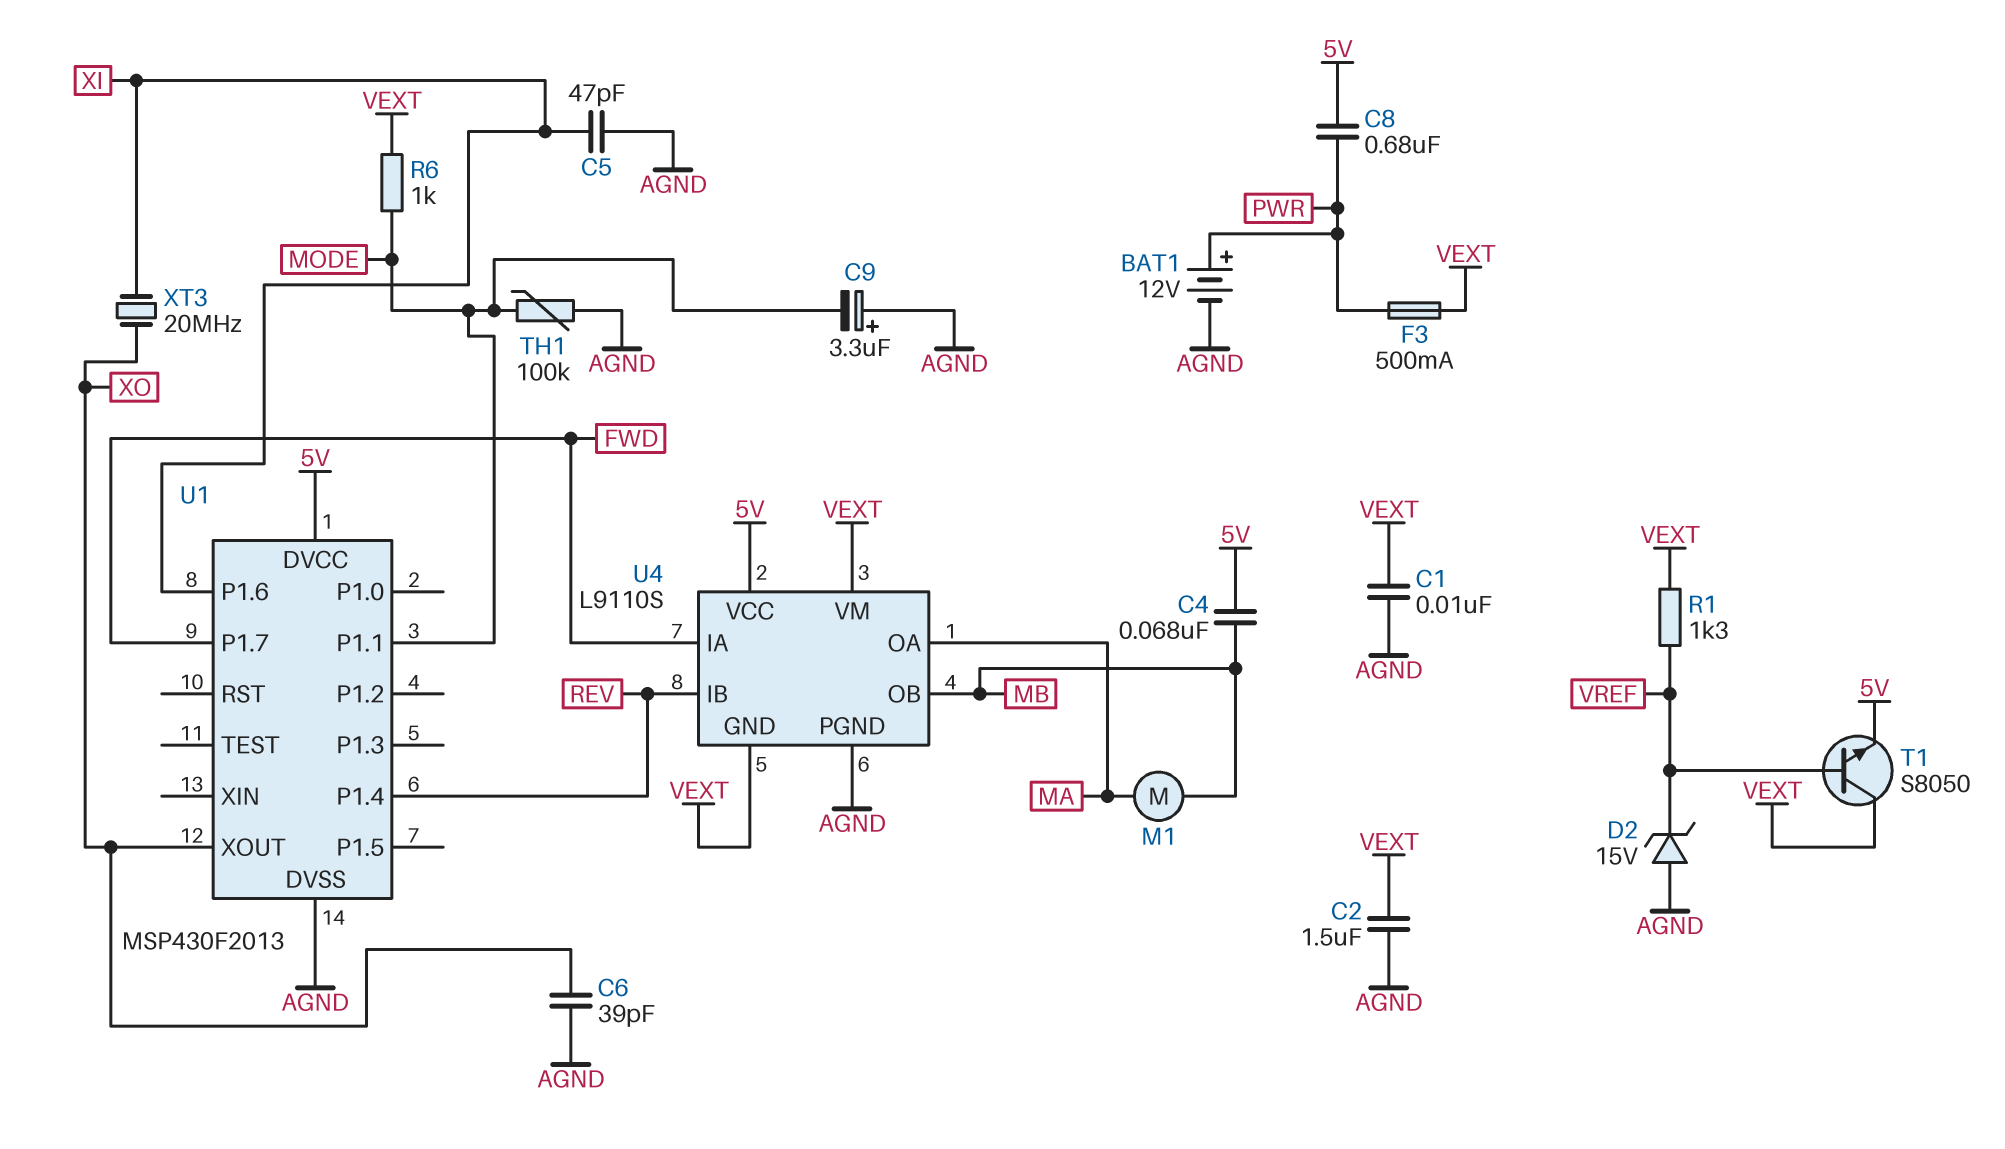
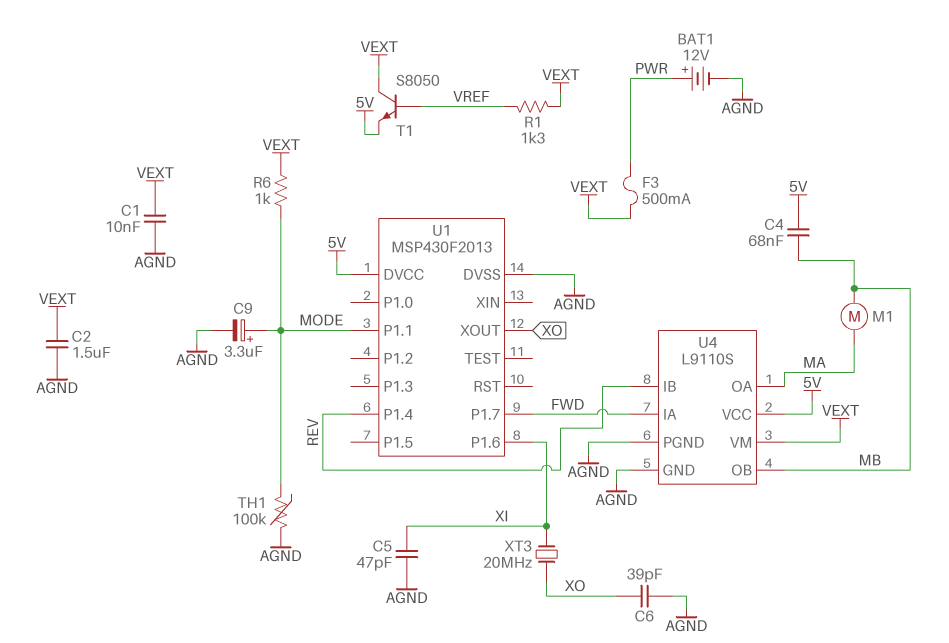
C8: 680nF (5V, PWR) -> none
C9: 3.3uF (plus AGND, minus MODE) -> 3.3uF (plus MODE, minus AGND)
D2: zener 15V (A AGND, K VREF) -> none
U4 pin GND: VEXT -> AGND

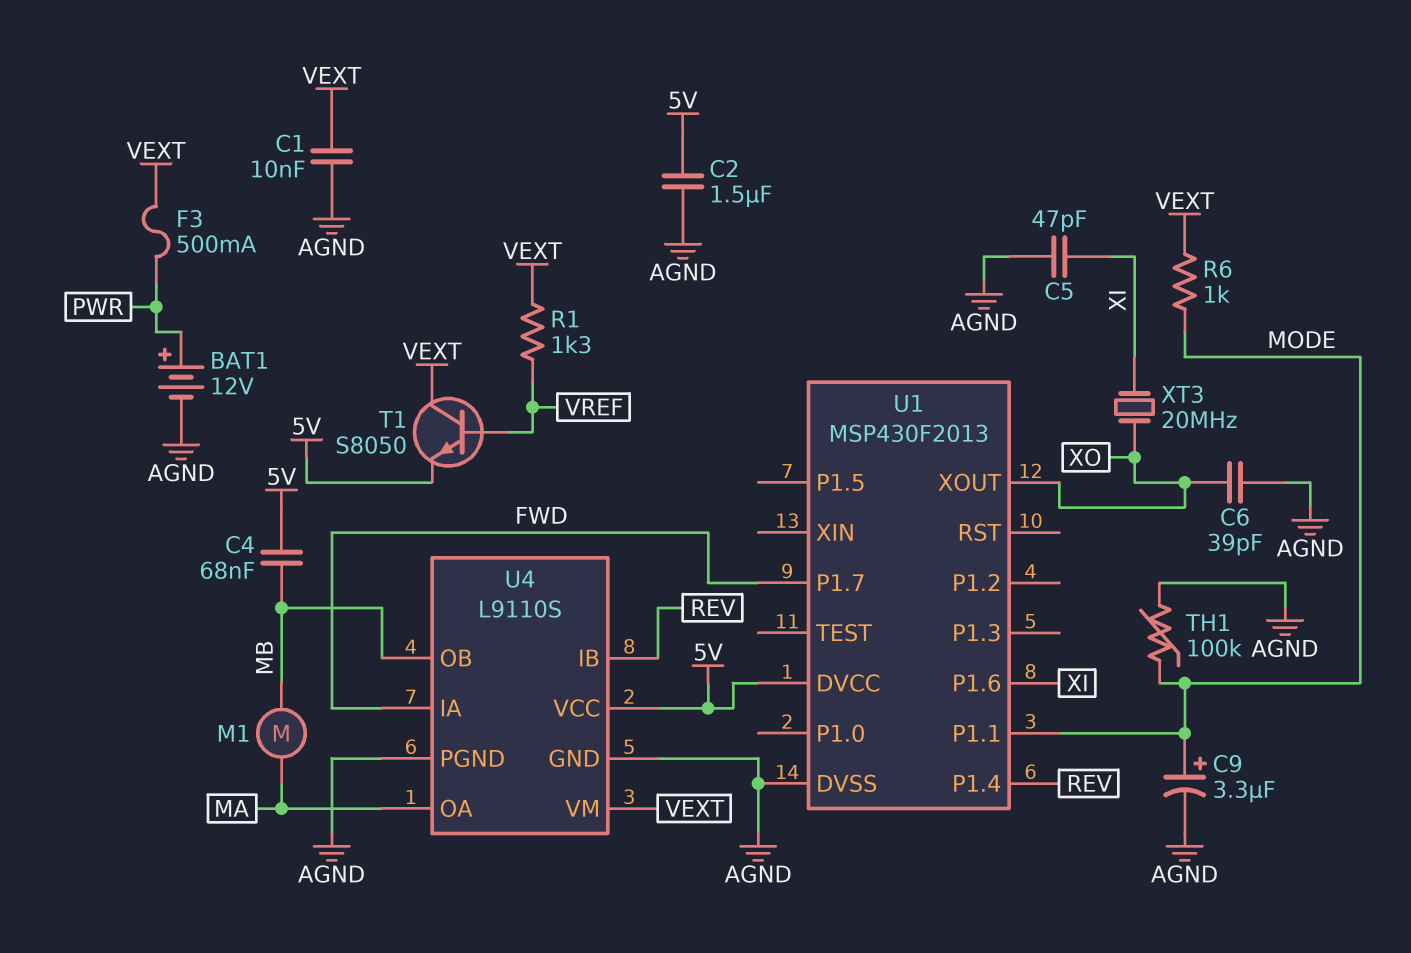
C2: 1.5uF (AGND, VEXT) -> 1.5uF (5V, AGND)

